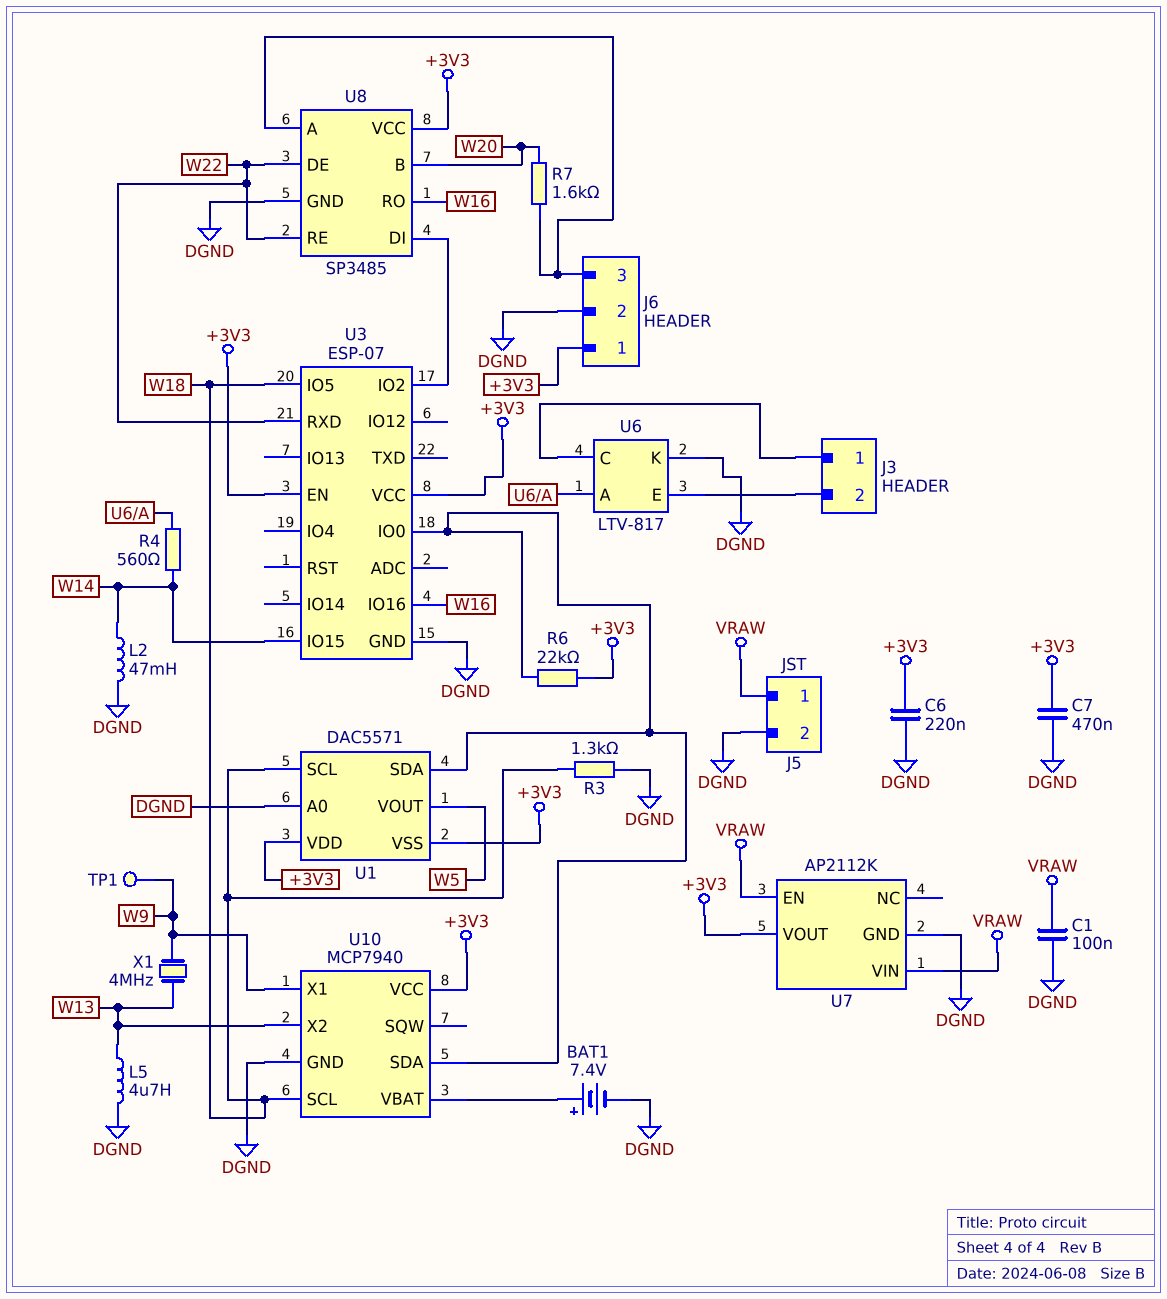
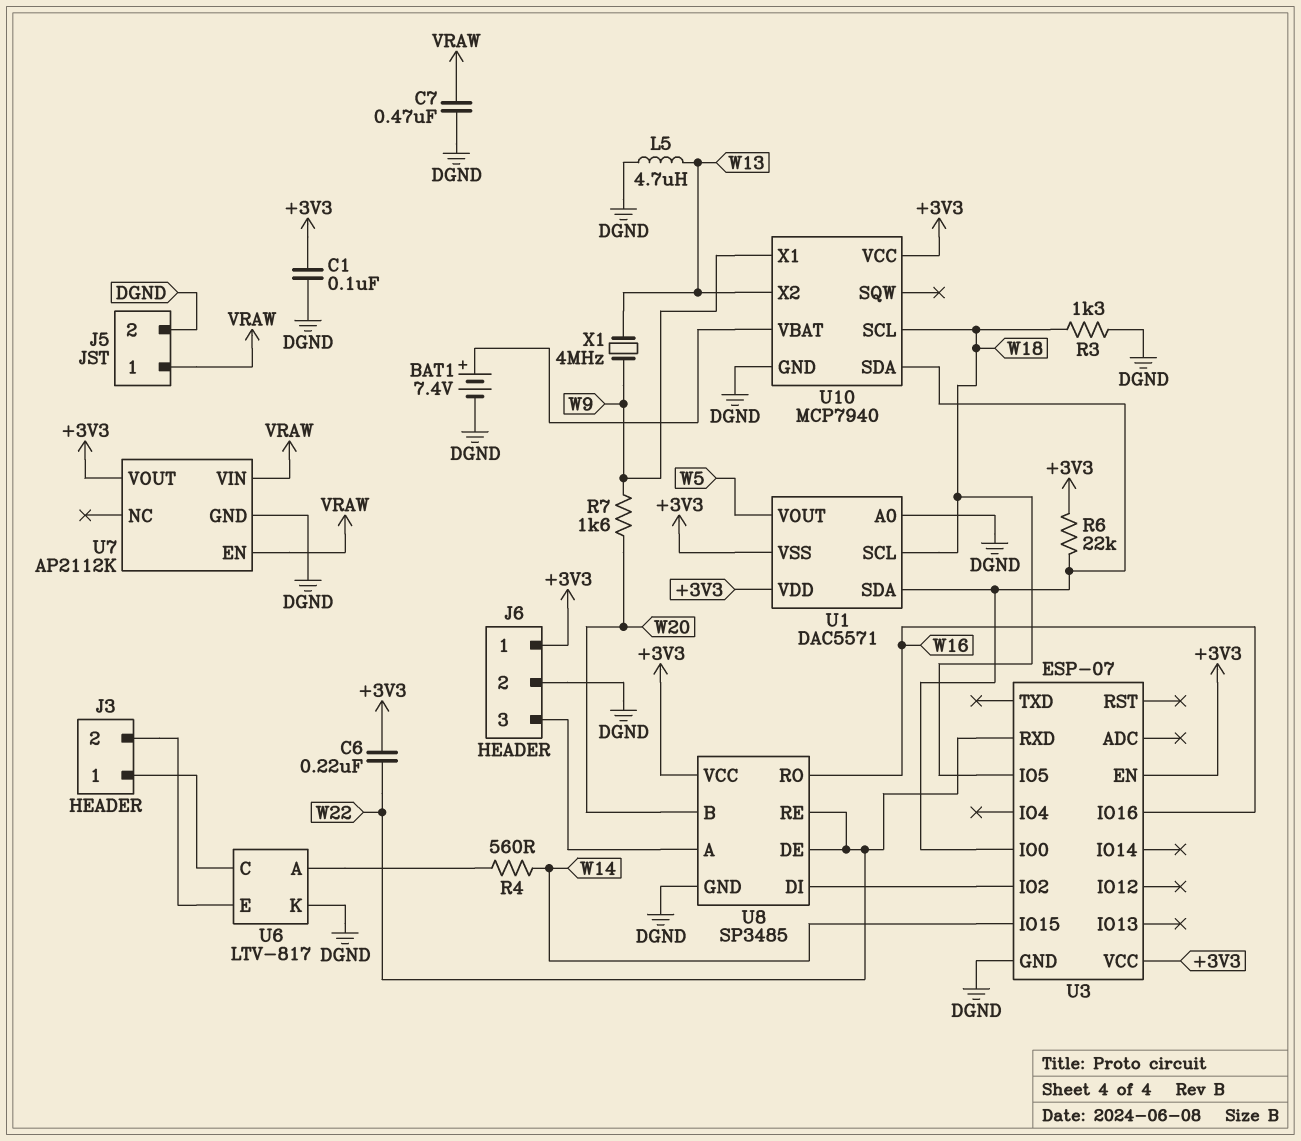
C1: 100nF (DGND, VRAW) -> 100nF (+3V3, DGND)
C6: 220nF (+3V3, DGND) -> 220nF (+3V3, W22)
C7: 470nF (+3V3, DGND) -> 470nF (DGND, VRAW)
L2: 47mH (DGND, W14) -> none
R7: 1.6k (J6/3, W20) -> 1.6k (W9, W20)
TP1: test point (W9) -> none

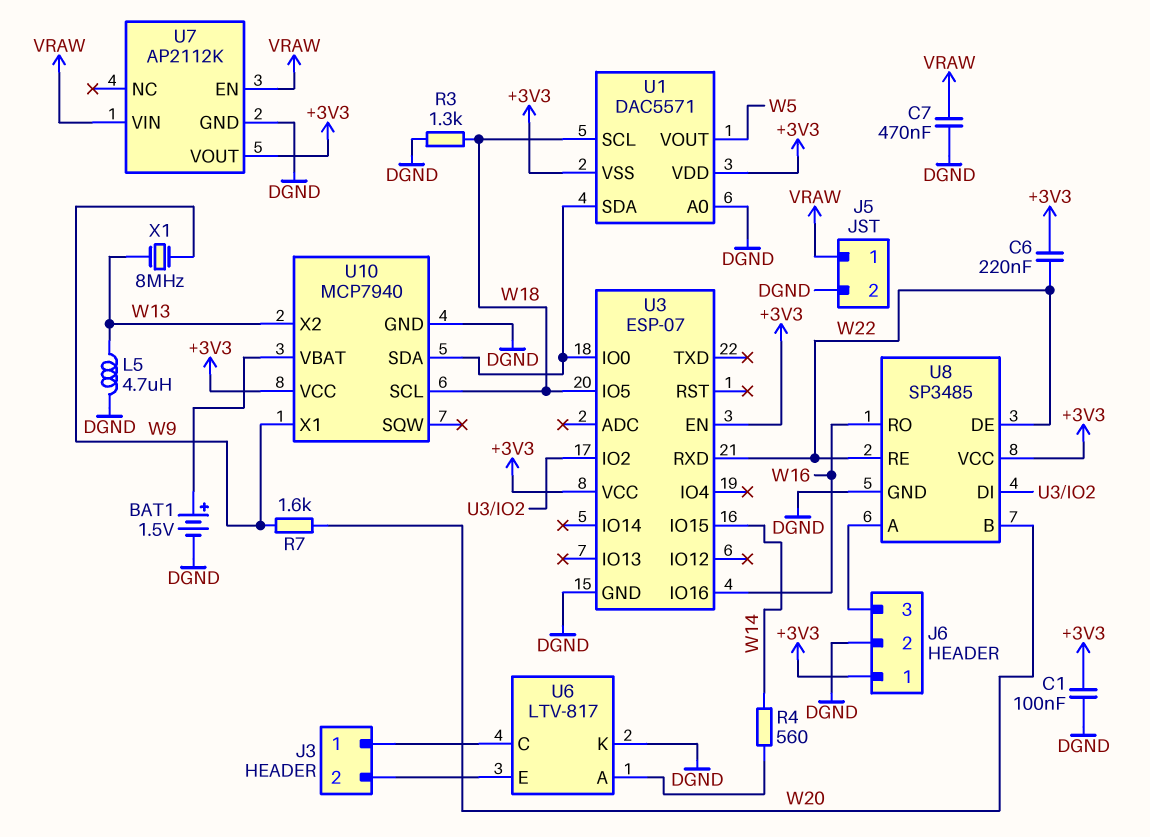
BAT1: 7.4V (plus U10/VBAT, minus DGND) -> 1.5V (plus U10/VBAT, minus DGND)
R6: 22k (+3V3, U1/SDA) -> none
X1: 4MHz (W9, W13) -> 8MHz (W9, W13)

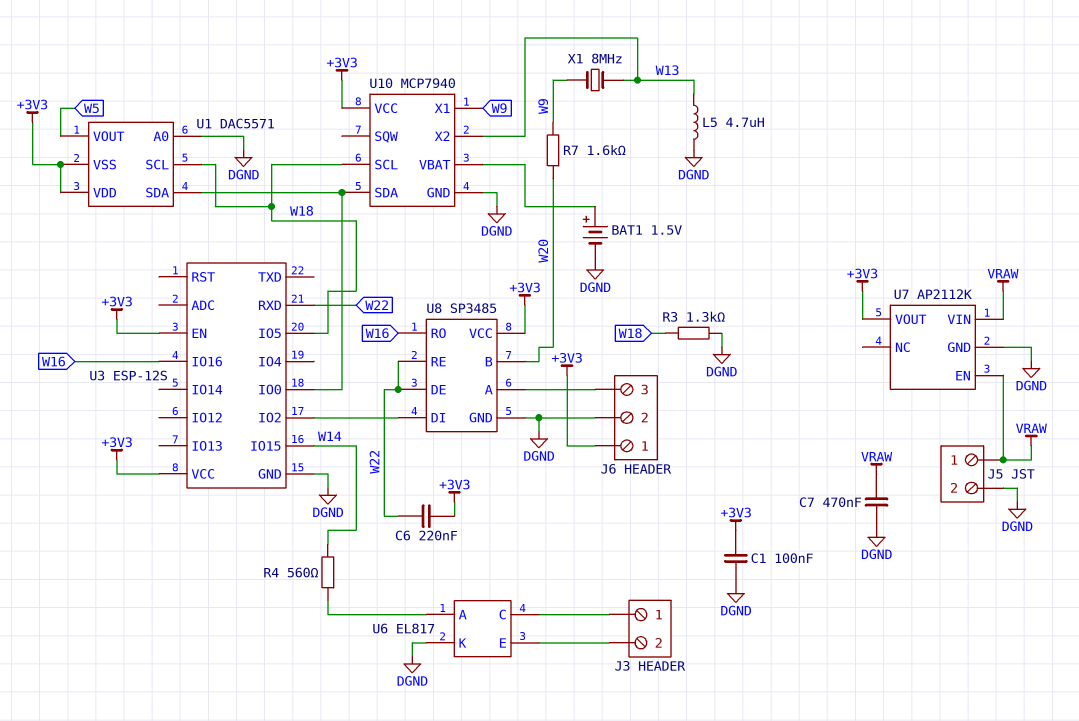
U3: ESP-07 -> ESP-12S
U6: LTV-817 -> EL817

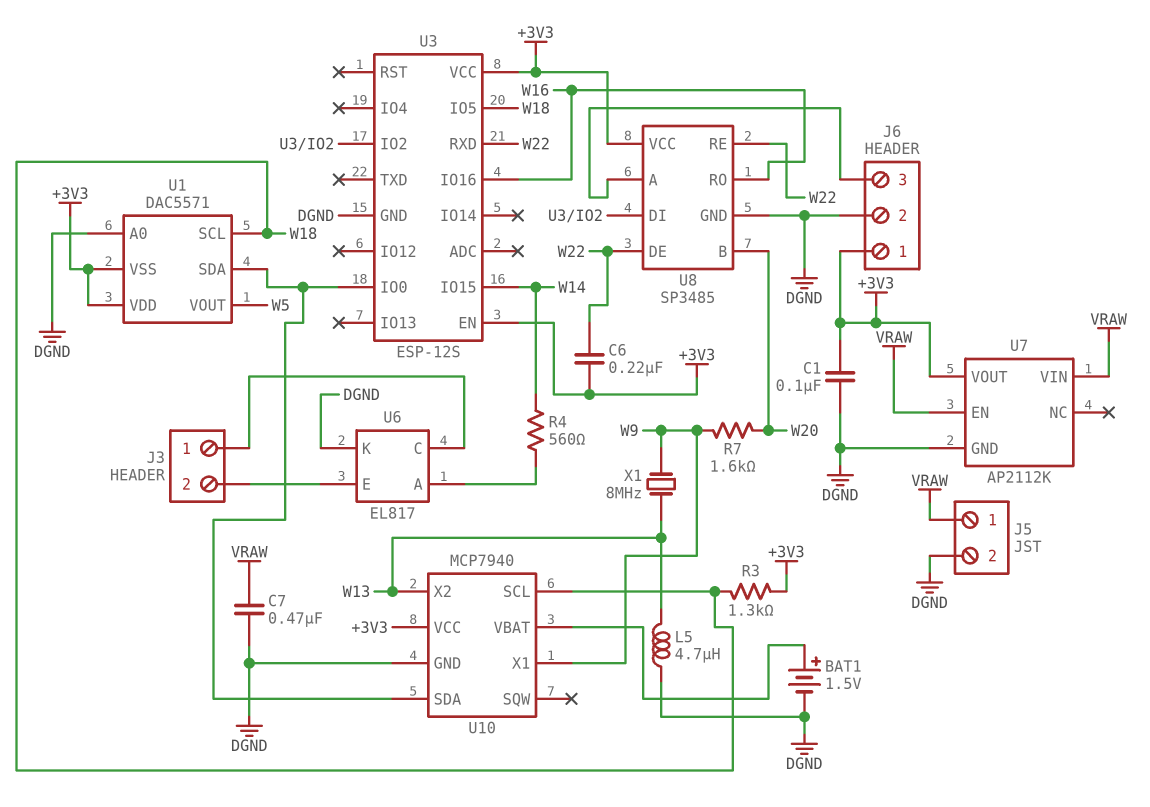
R3: 1.3k (DGND, W18) -> 1.3k (+3V3, W18)

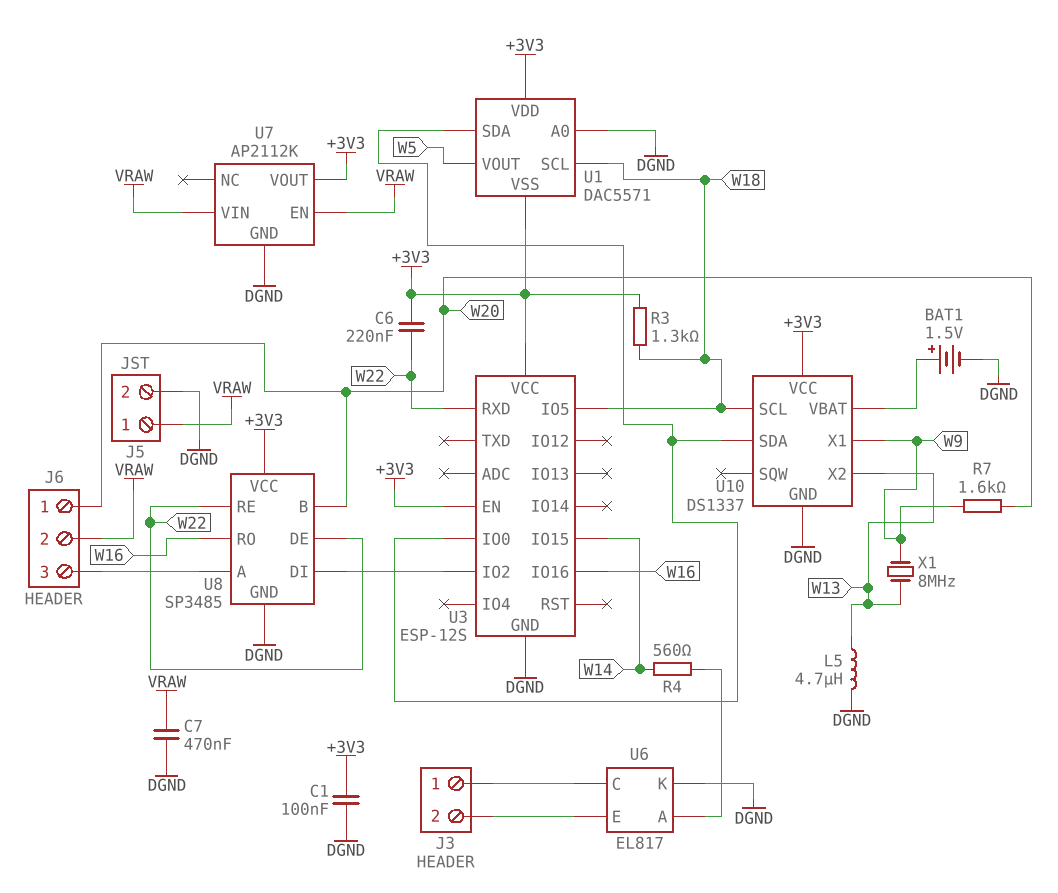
J6 pin 1: +3V3 -> W20
J6 pin 2: DGND -> VRAW
U10: MCP7940 -> DS1337

